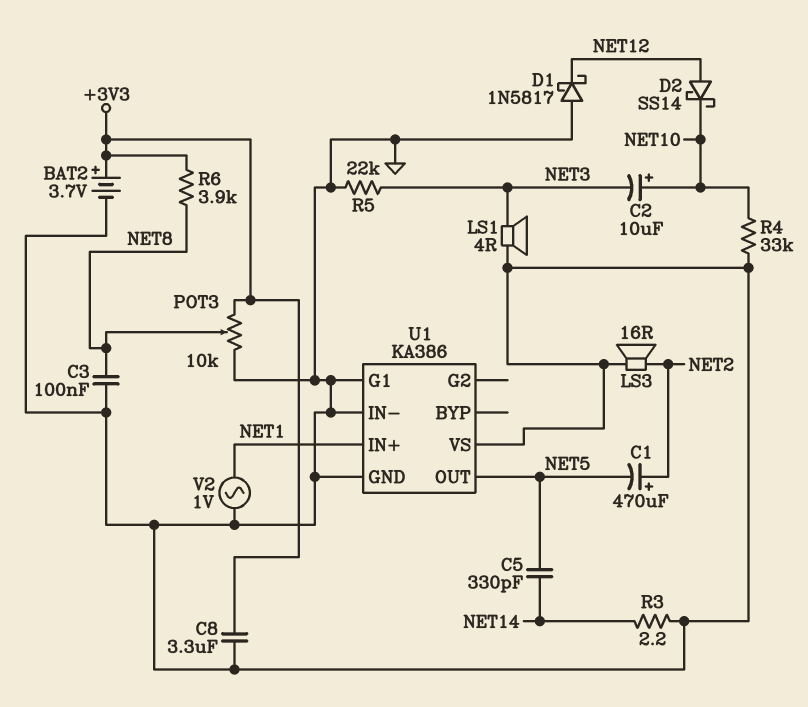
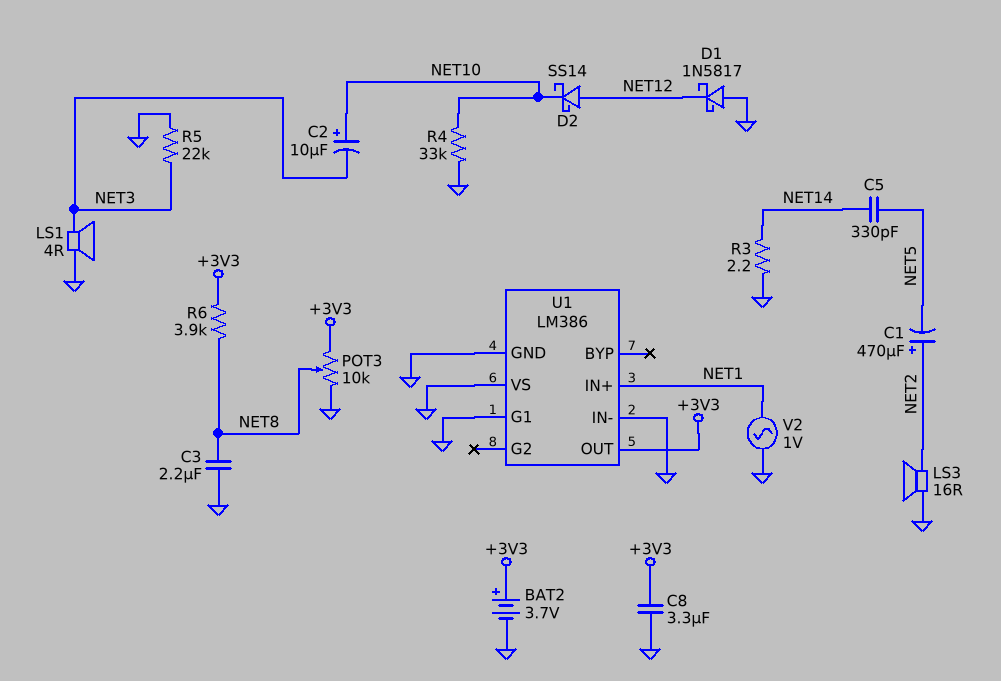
C3: 100nF (GND, NET8) -> 2.2uF (GND, NET8)
U1: KA386 -> LM386
U1 pin OUT: NET5 -> +3V3

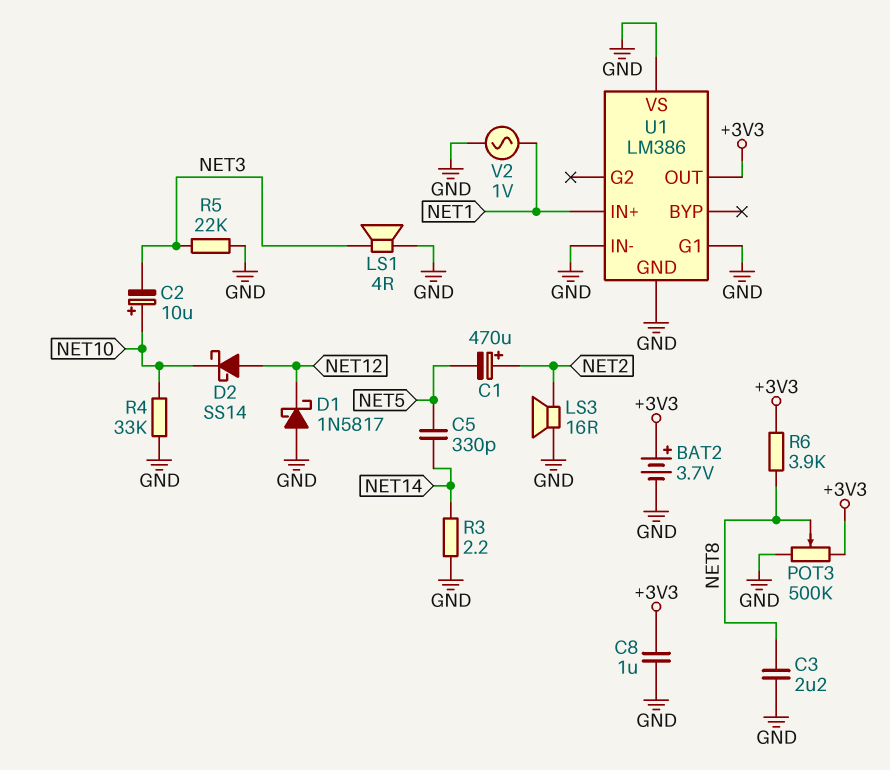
C8: 3.3uF (+3V3, GND) -> 1uF (+3V3, GND)
POT3: 10k (+3V3, GND, wiper NET8) -> 500k (+3V3, GND, wiper NET8)

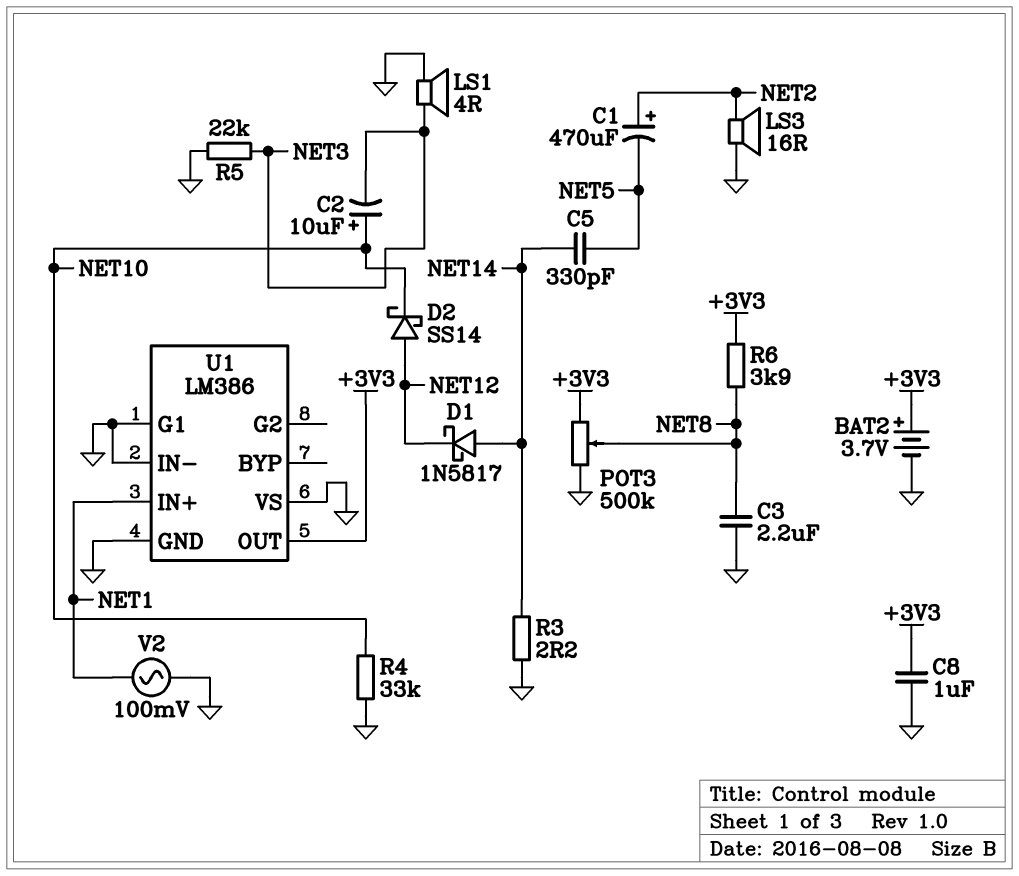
D1: schottky 1N5817 (A GND, K NET12) -> schottky 1N5817 (A NET14, K NET12)
V2: AC 1V (GND, NET1) -> AC 100mV (GND, NET1)

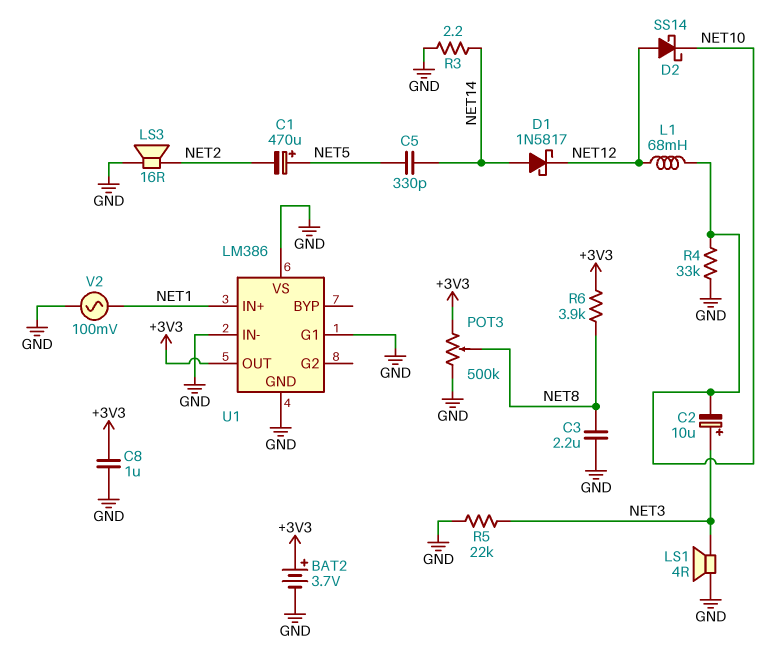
C1: 470uF (plus NET2, minus NET5) -> 470uF (plus NET5, minus NET2)
C2: 10uF (plus NET10, minus NET3) -> 10uF (plus NET3, minus NET10)
L1: none -> 68mH (NET10, NET12)

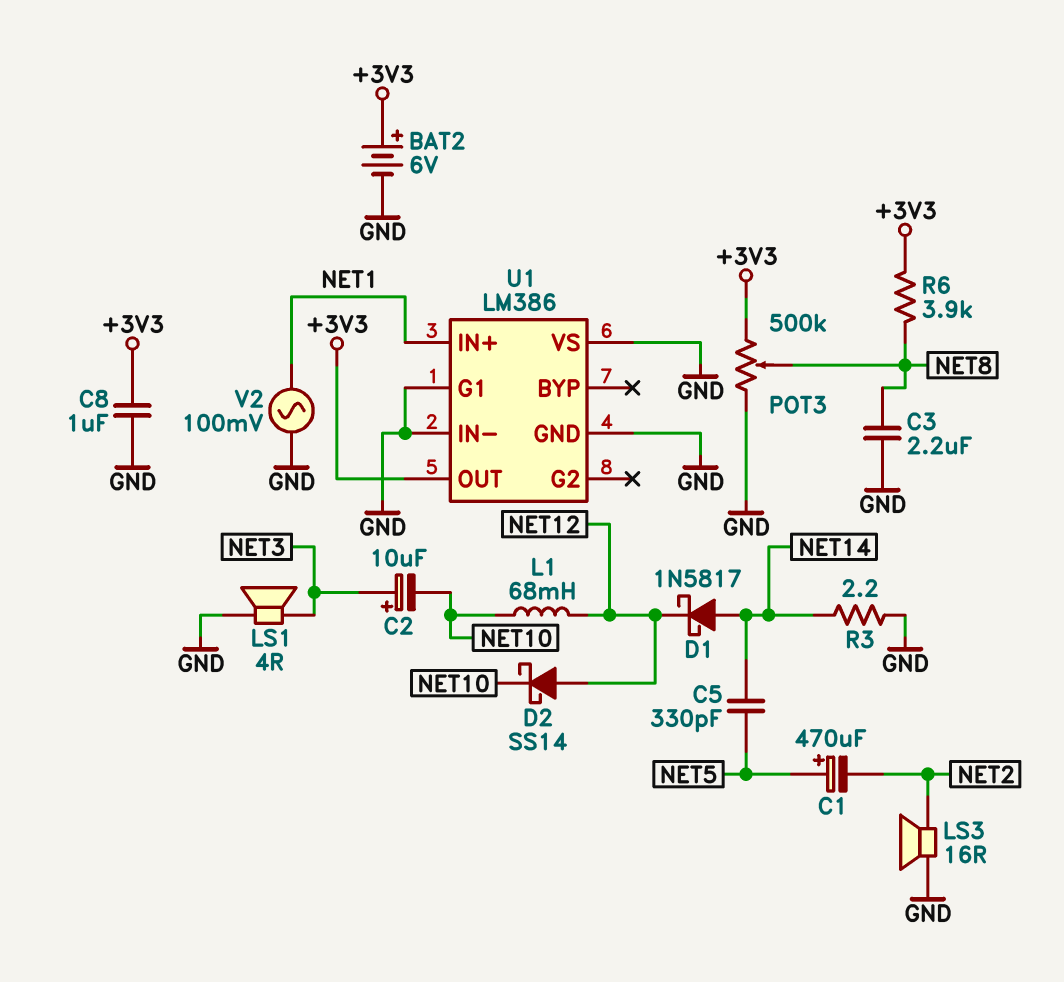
BAT2: 3.7V (plus +3V3, minus GND) -> 6V (plus +3V3, minus GND)
R4: 33k (GND, NET10) -> none
R5: 22k (GND, NET3) -> none

